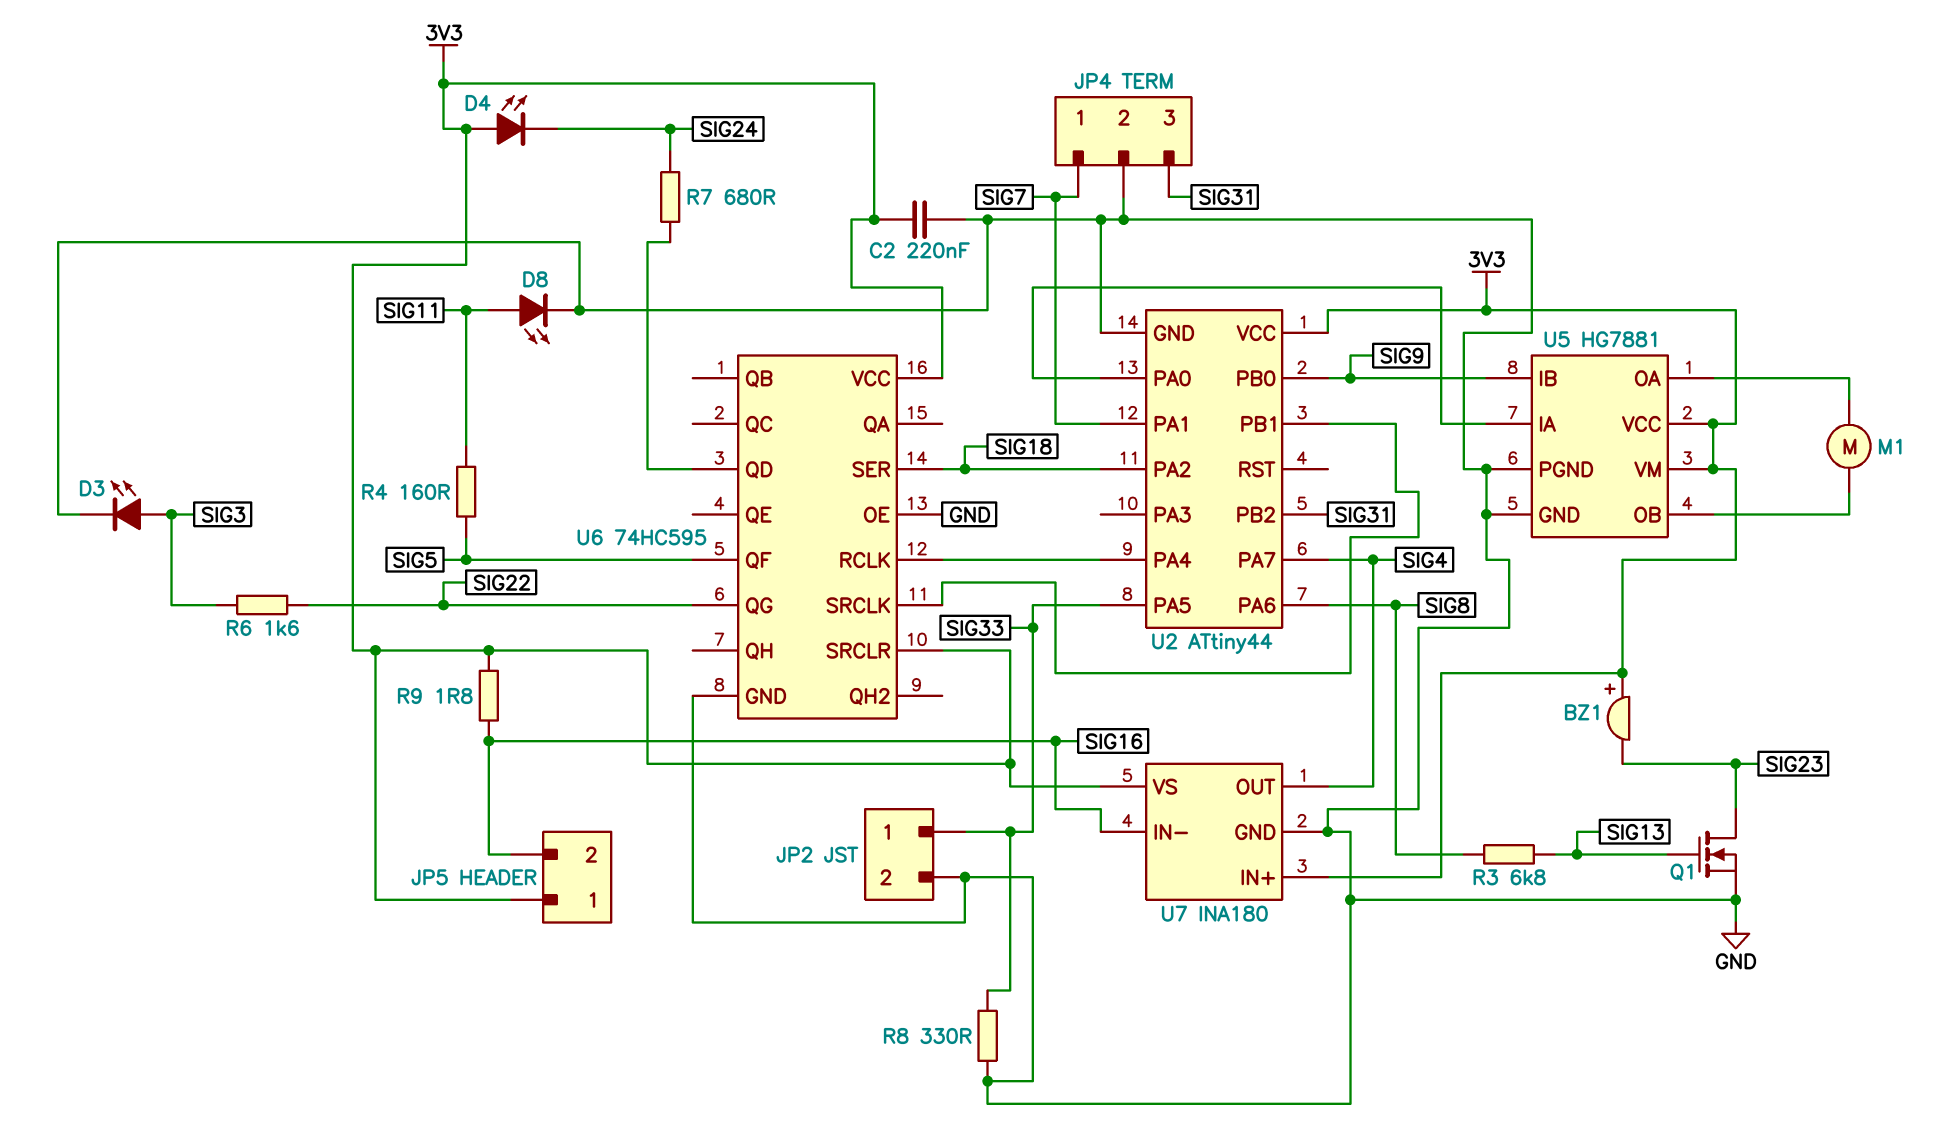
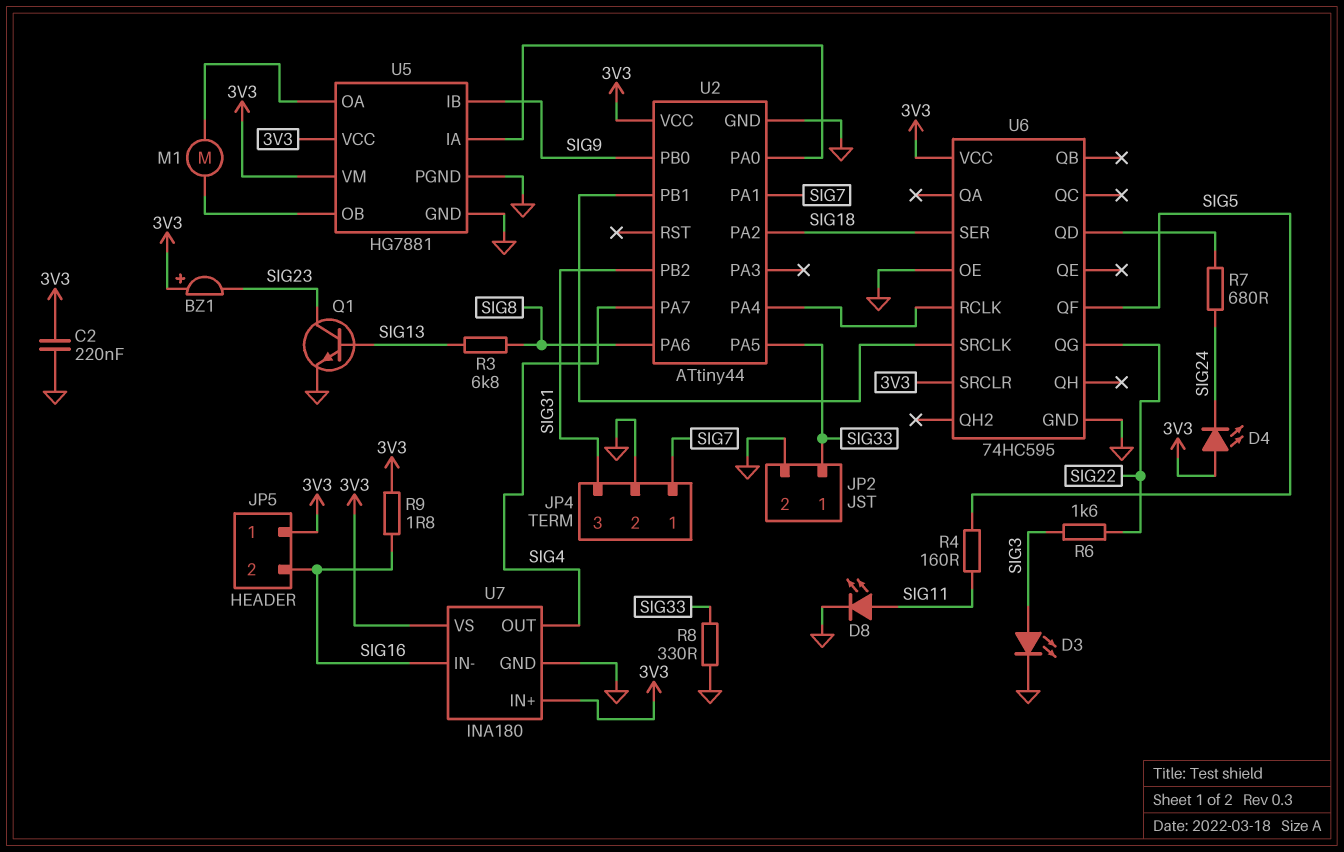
Q1: NMOS (G SIG13, D SIG23, S GND) -> NPN (B SIG13, C SIG23, E GND)

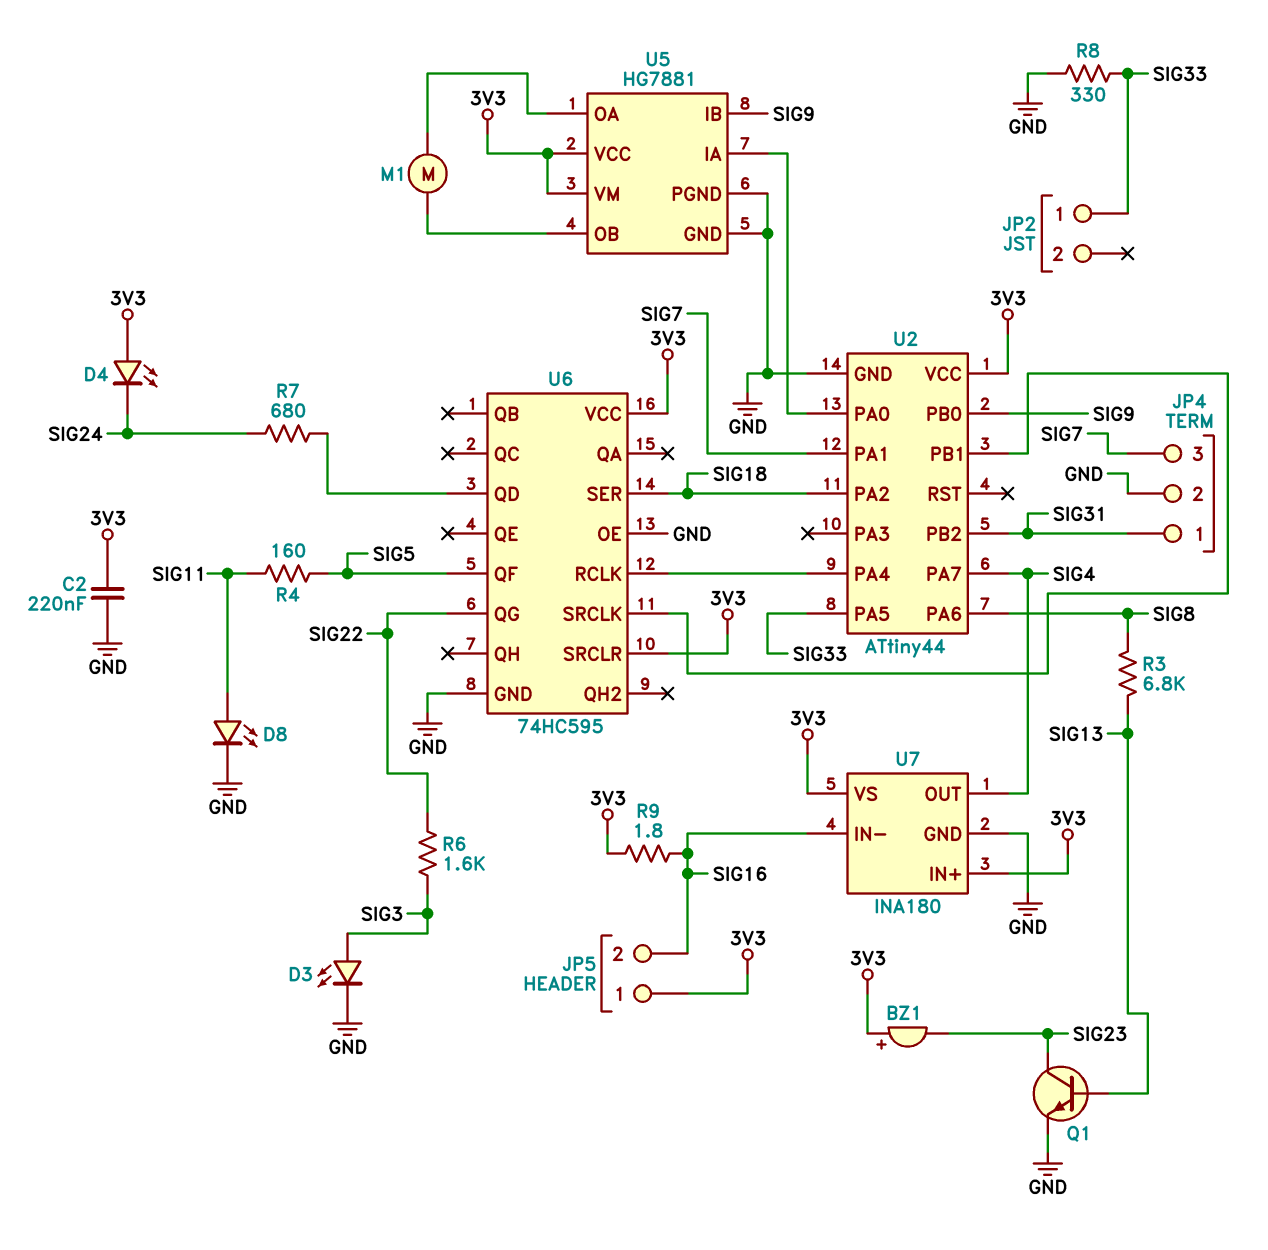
JP2 pin 2: GND -> none
JP4 pin 1: SIG7 -> SIG31
JP4 pin 3: SIG31 -> SIG7

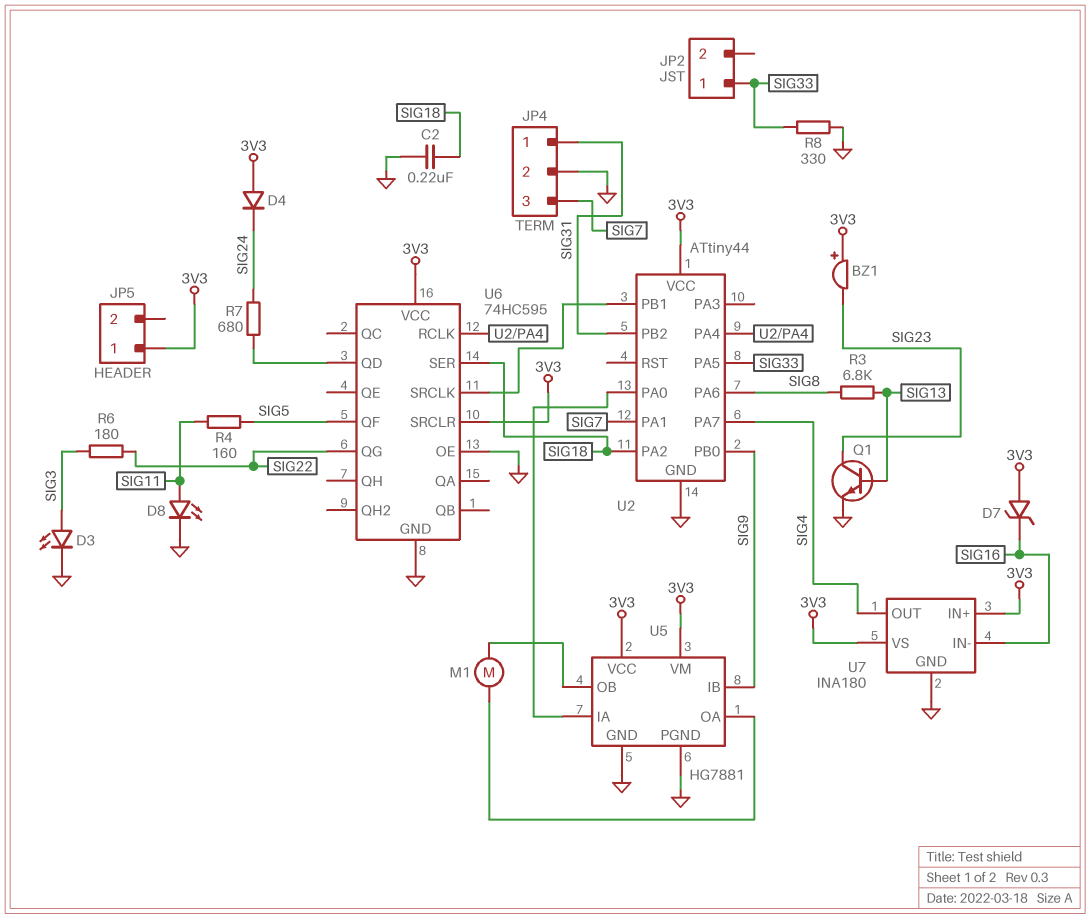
C2: 220nF (3V3, GND) -> 220nF (GND, SIG18)
D4: LED (A 3V3, K SIG24) -> diode (A 3V3, K SIG24)
D7: none -> zener (A 3V3, K SIG16)
JP5 pin 2: SIG16 -> none
R6: 1.6k (SIG3, SIG22) -> 180 (SIG3, SIG22)
R9: 1.8 (3V3, SIG16) -> none

